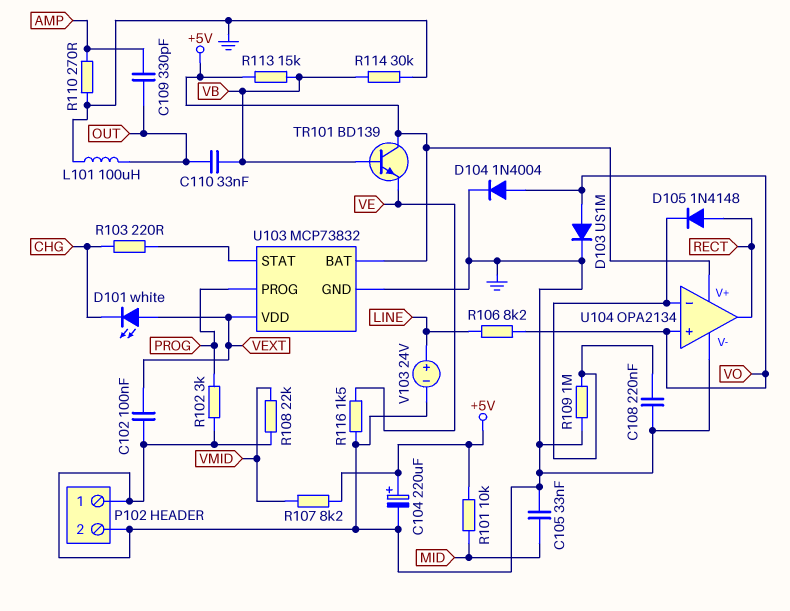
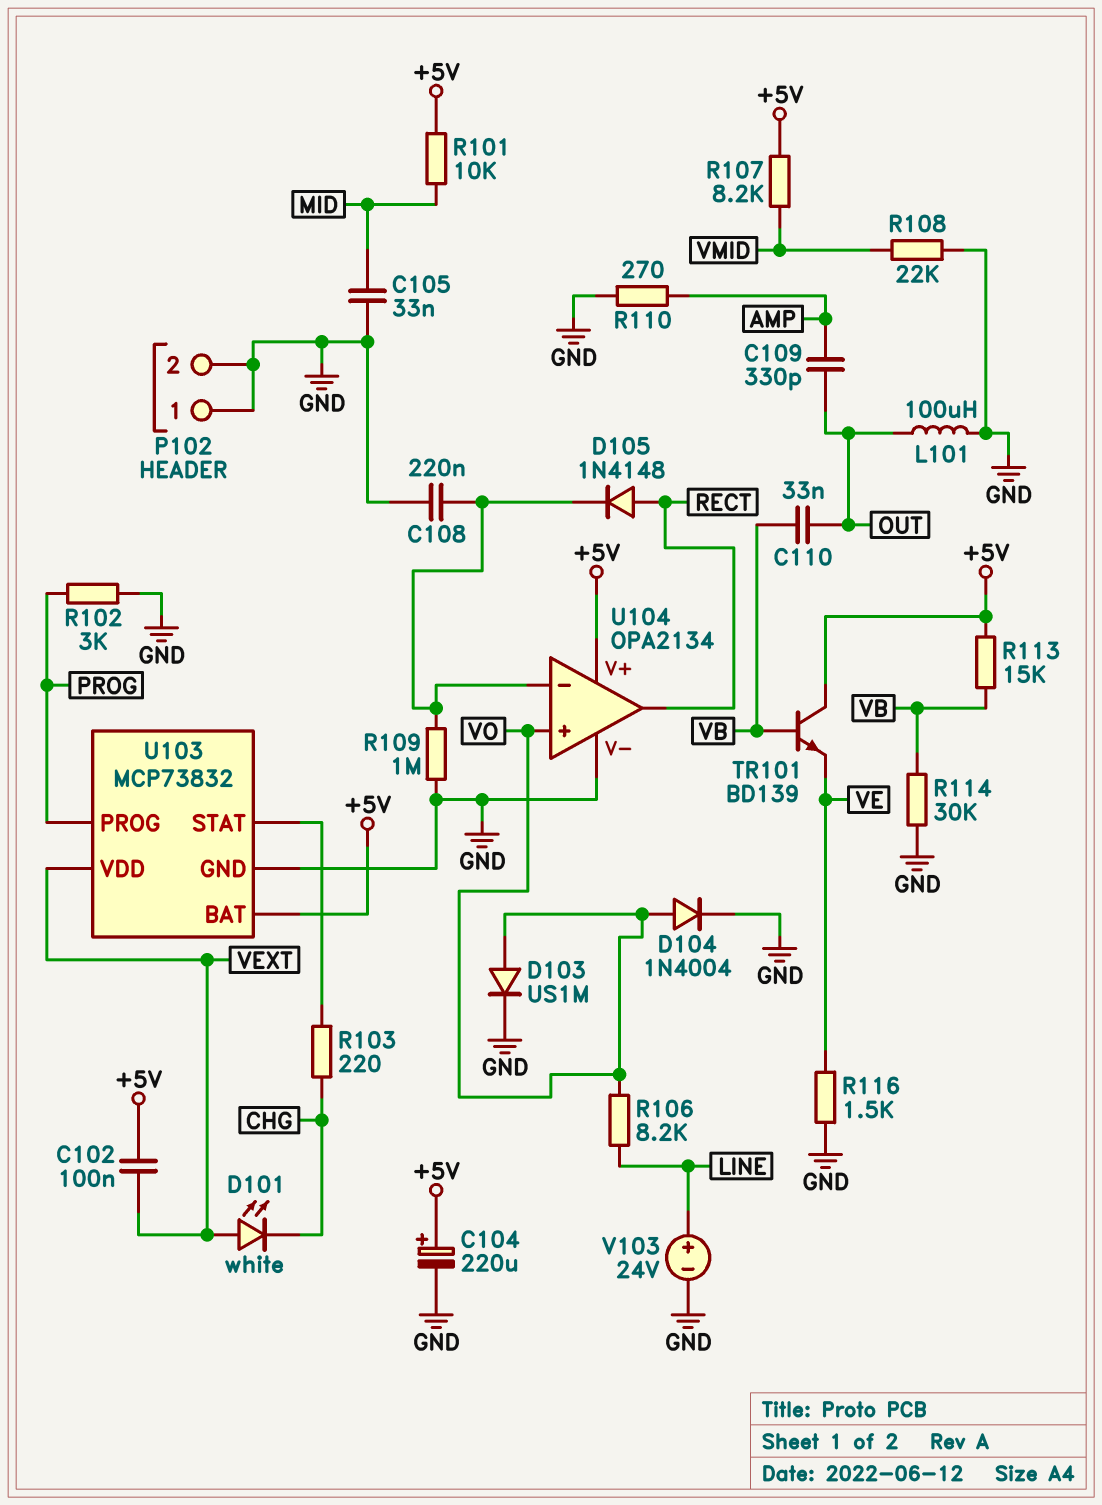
C102: 100nF (GND, VEXT) -> 100nF (+5V, VEXT)

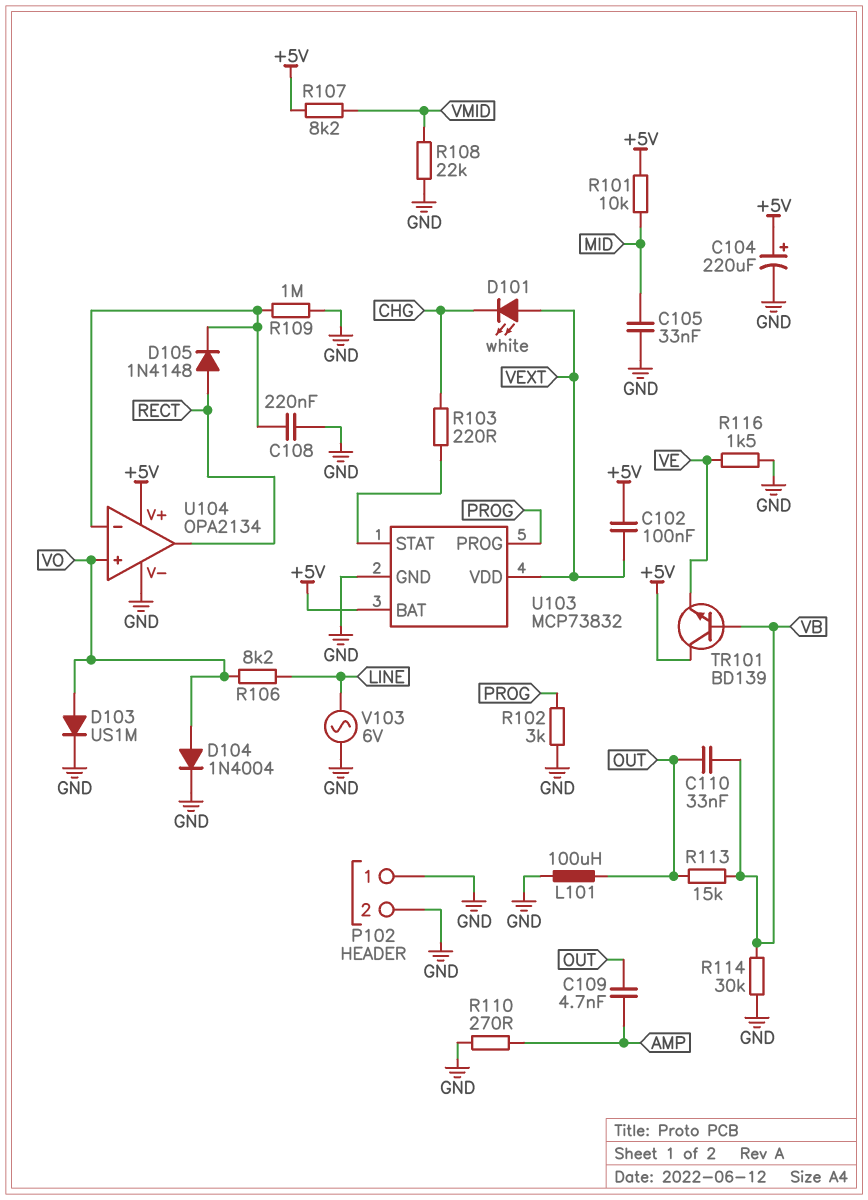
C109: 330pF (AMP, OUT) -> 4.7nF (AMP, OUT)
R113: 15k (+5V, VB) -> 15k (OUT, VB)
V103: 24V (plus LINE, minus GND) -> AC 6V (GND, LINE)

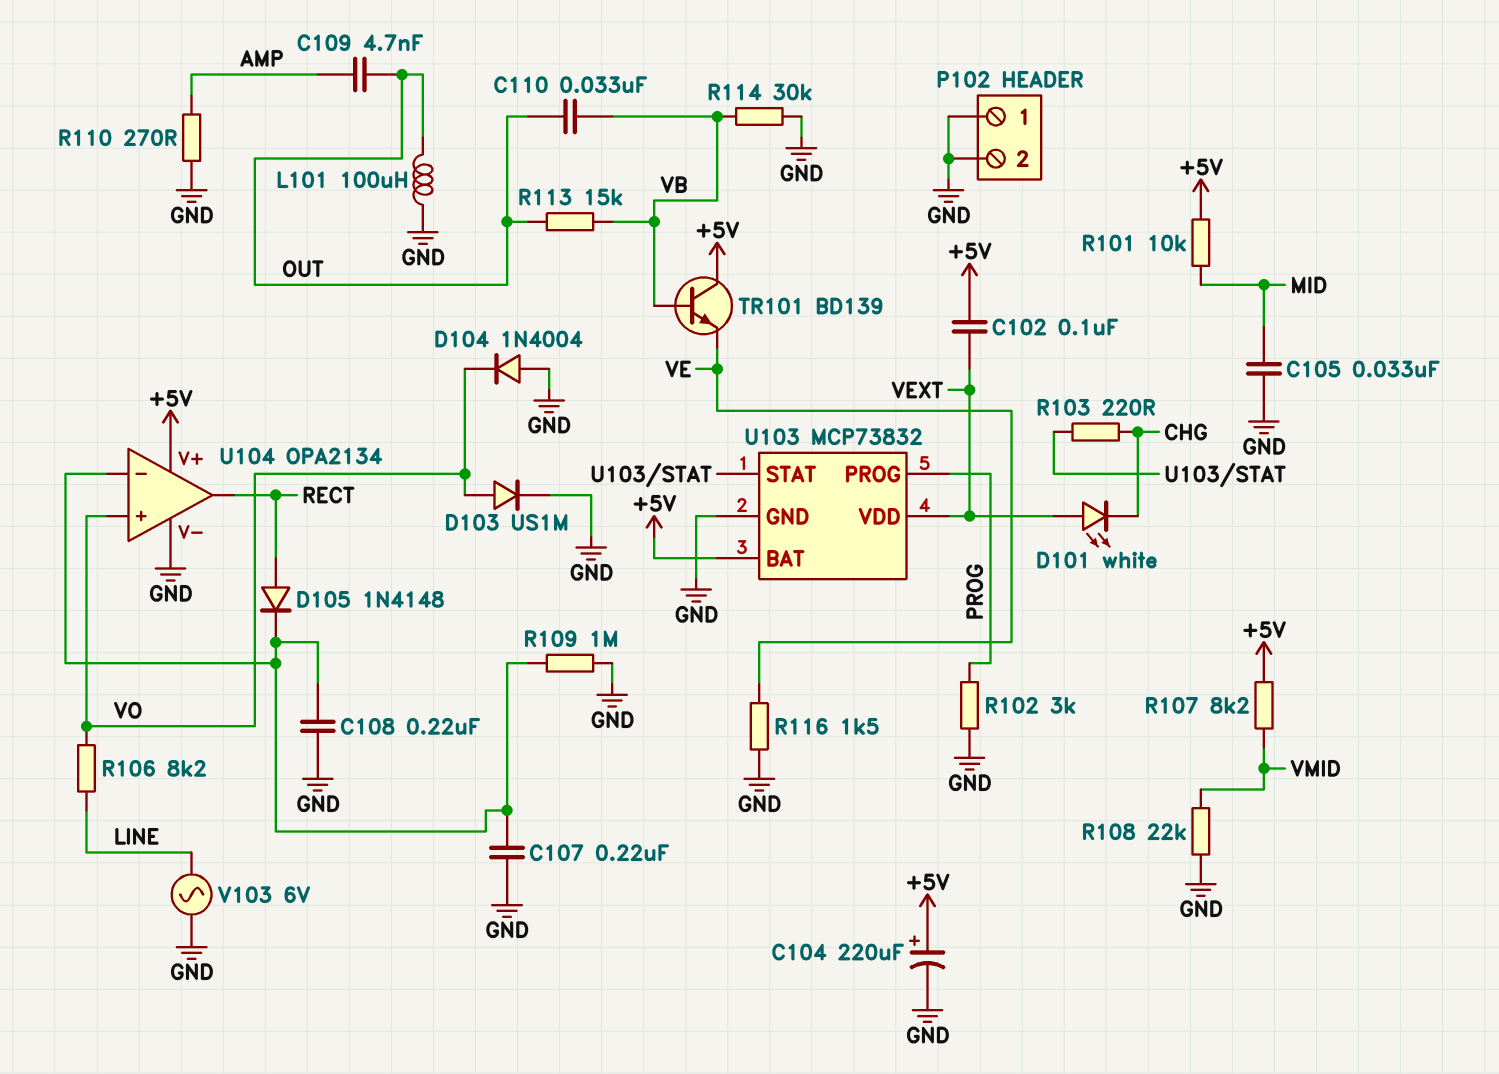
C107: none -> 220nF (GND, U104/in-)
D104: diode 1N4004 (A VO, K GND) -> diode 1N4004 (A GND, K VO)

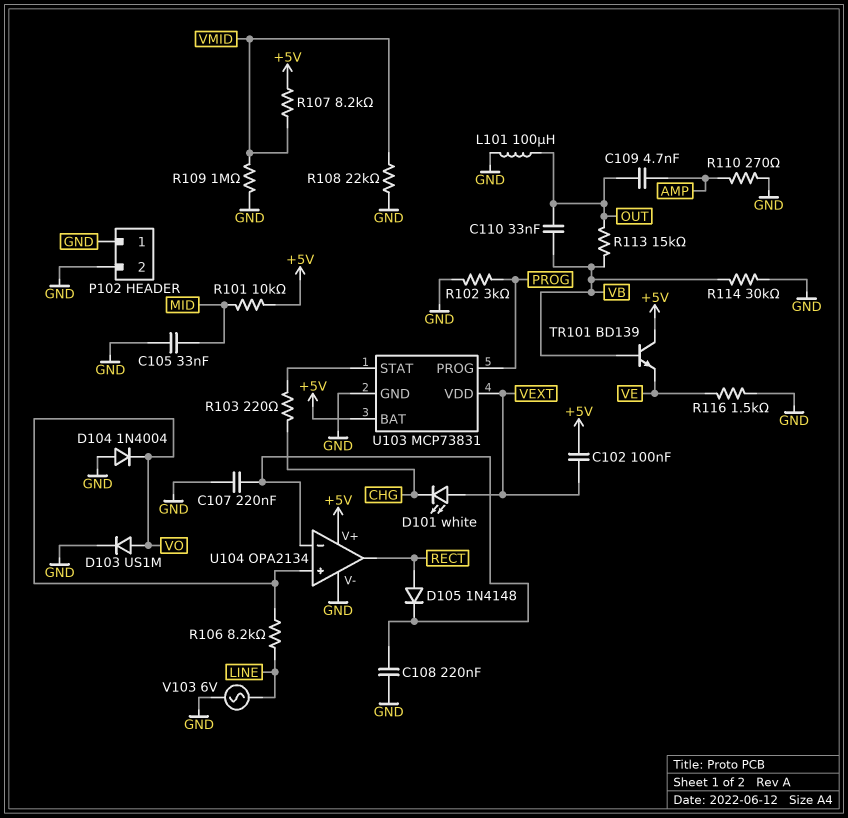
C104: 220uF (plus +5V, minus GND) -> none
R109: 1M (GND, U104/in-) -> 1M (GND, VMID)
U103: MCP73832 -> MCP73831

